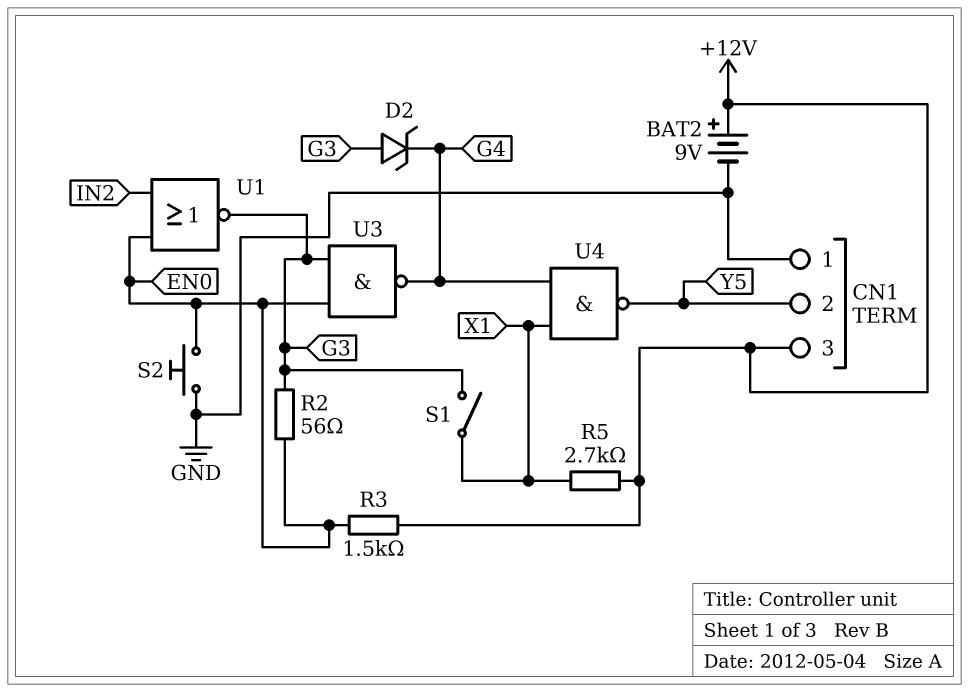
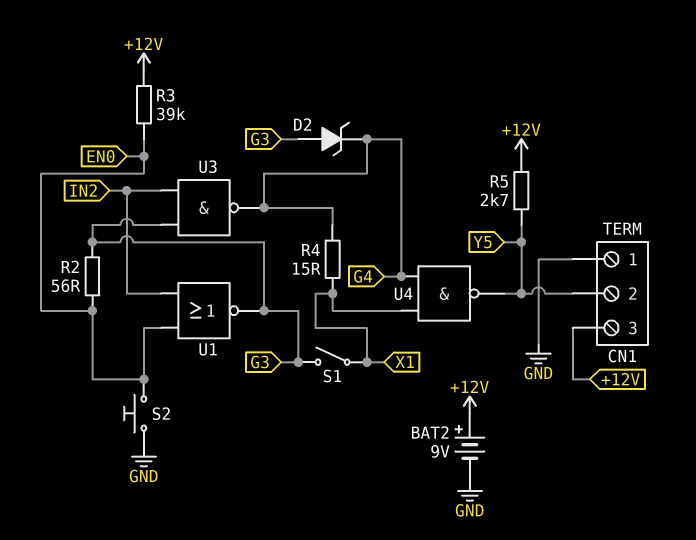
R3: 1.5k (+12V, EN0) -> 39k (+12V, EN0)
R4: none -> 15 (G4, X1)
R5: 2.7k (+12V, X1) -> 2.7k (+12V, Y5)
U3: NAND (in EN0, in G3, out G4) -> NAND (in G3, in IN2, out G4)

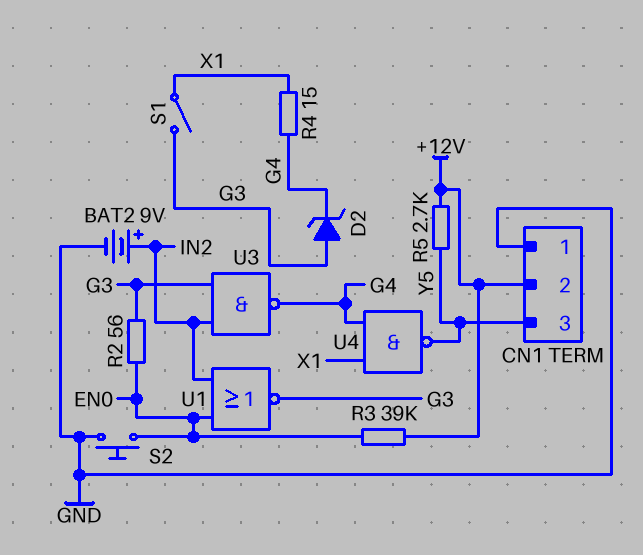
BAT2: 9V (plus +12V, minus GND) -> 9V (plus IN2, minus GND)
CN1 pin 2: Y5 -> +12V
CN1 pin 3: +12V -> Y5

